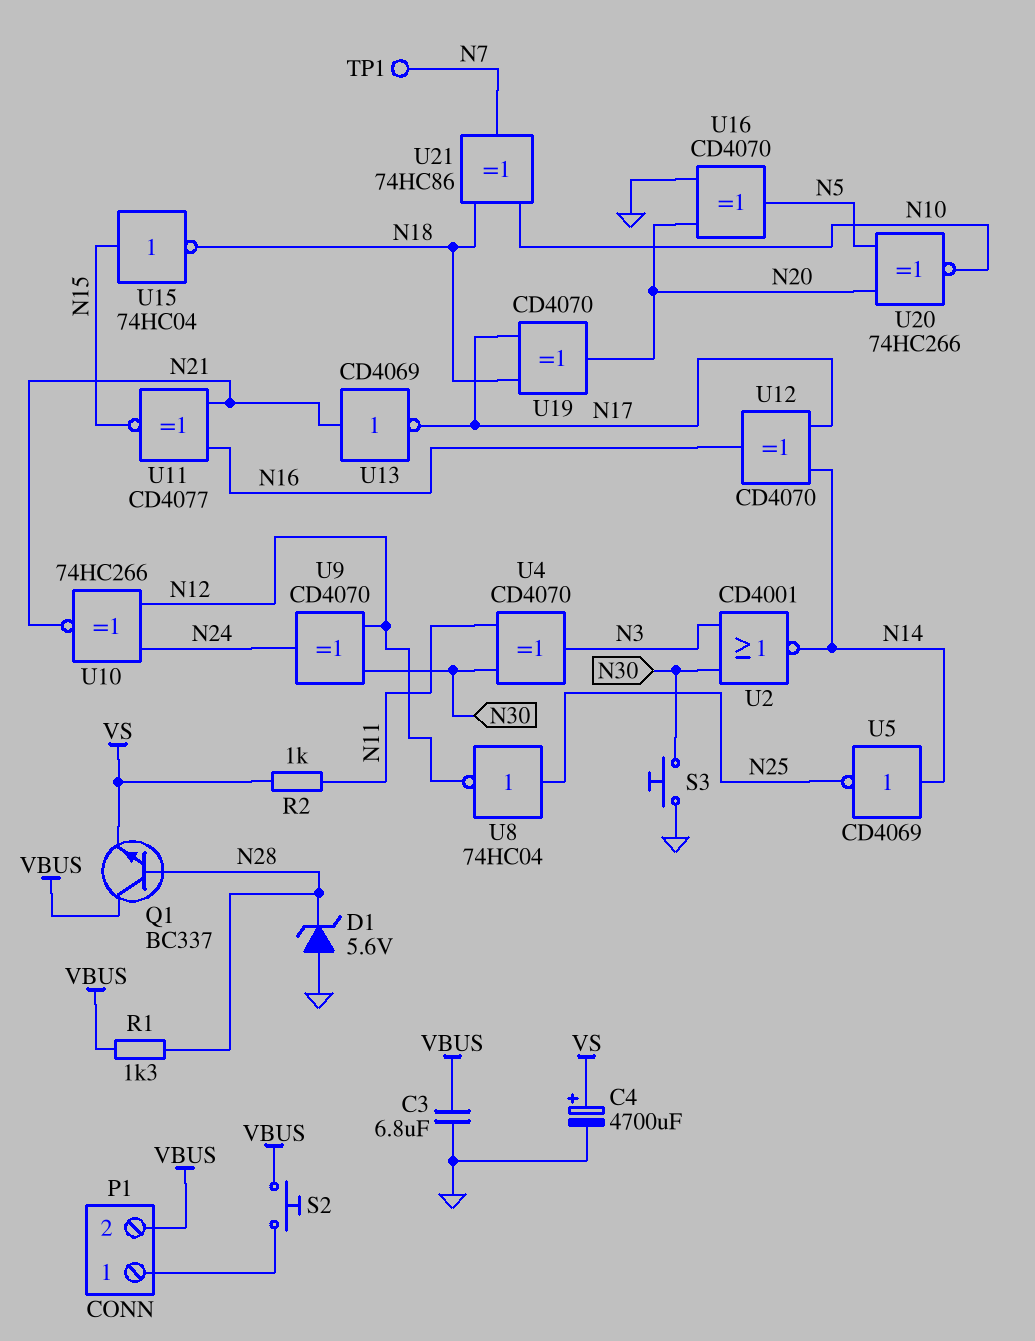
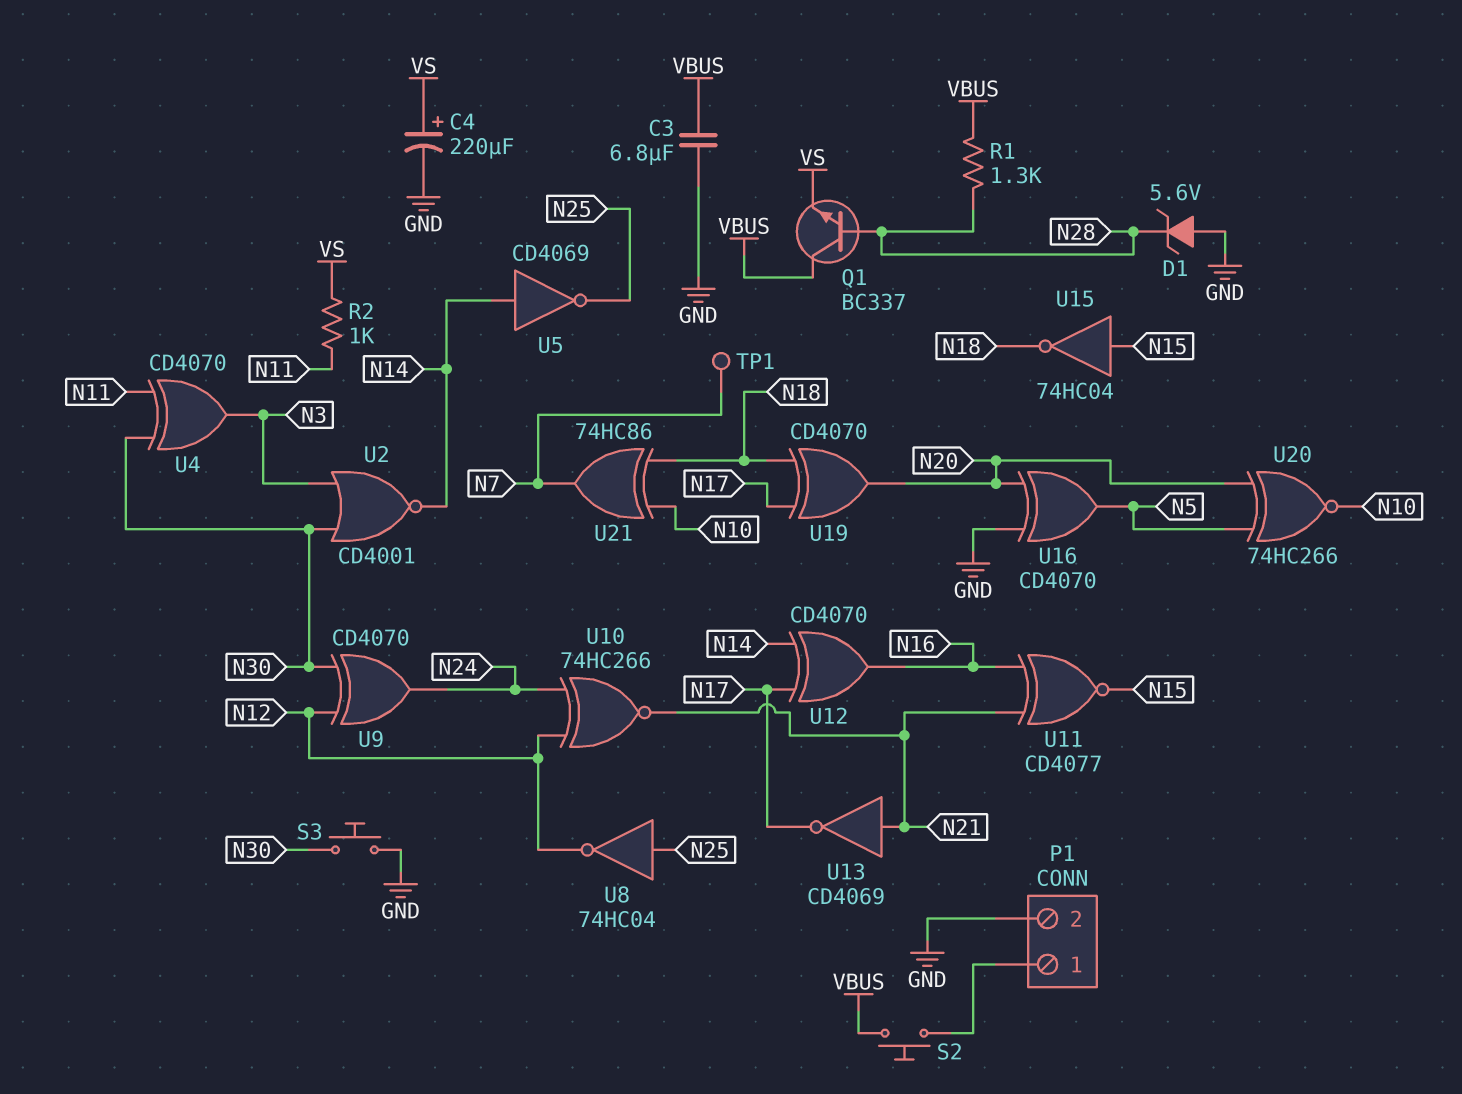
C4: 4700uF (plus VS, minus GND) -> 220uF (plus VS, minus GND)
P1 pin 2: VBUS -> GND

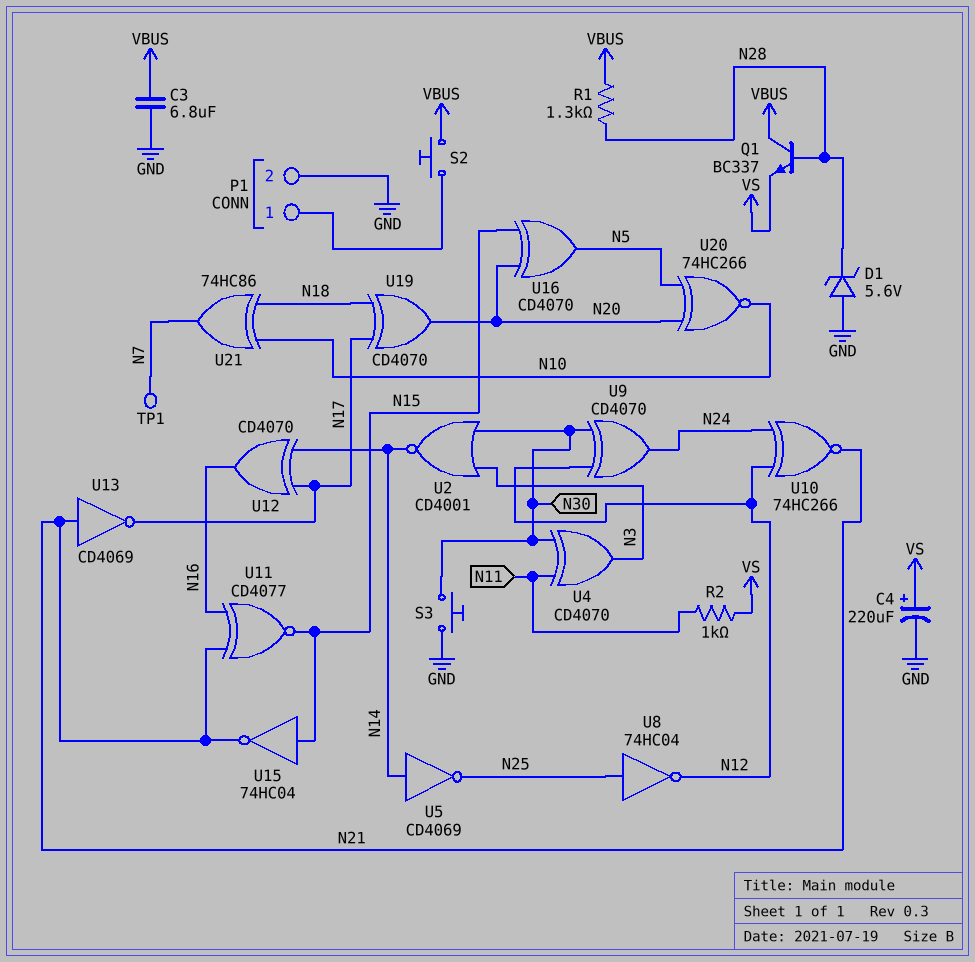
U15: NOT 74HC04 (in N15, out N18) -> NOT 74HC04 (in N15, out N21)
U16: XOR CD4070 (in GND, in N20, out N5) -> XOR CD4070 (in N15, in N20, out N5)

